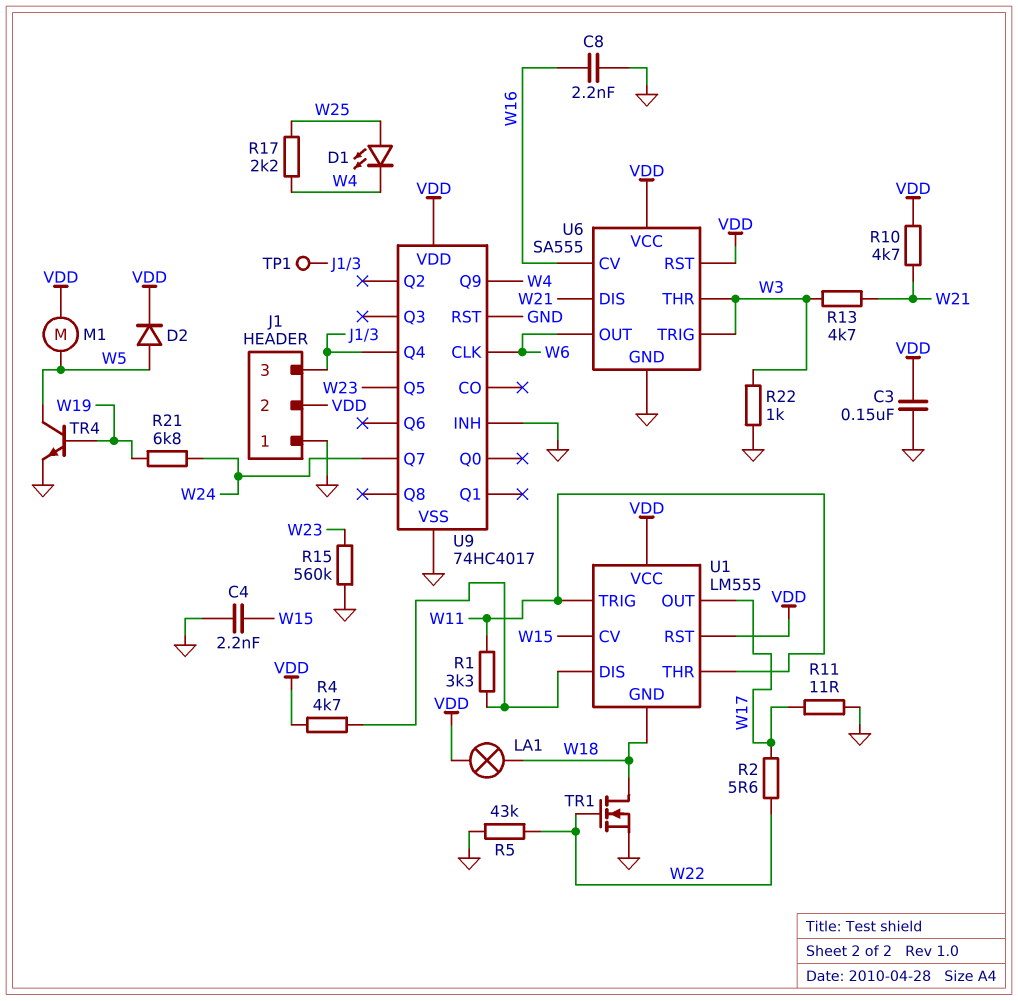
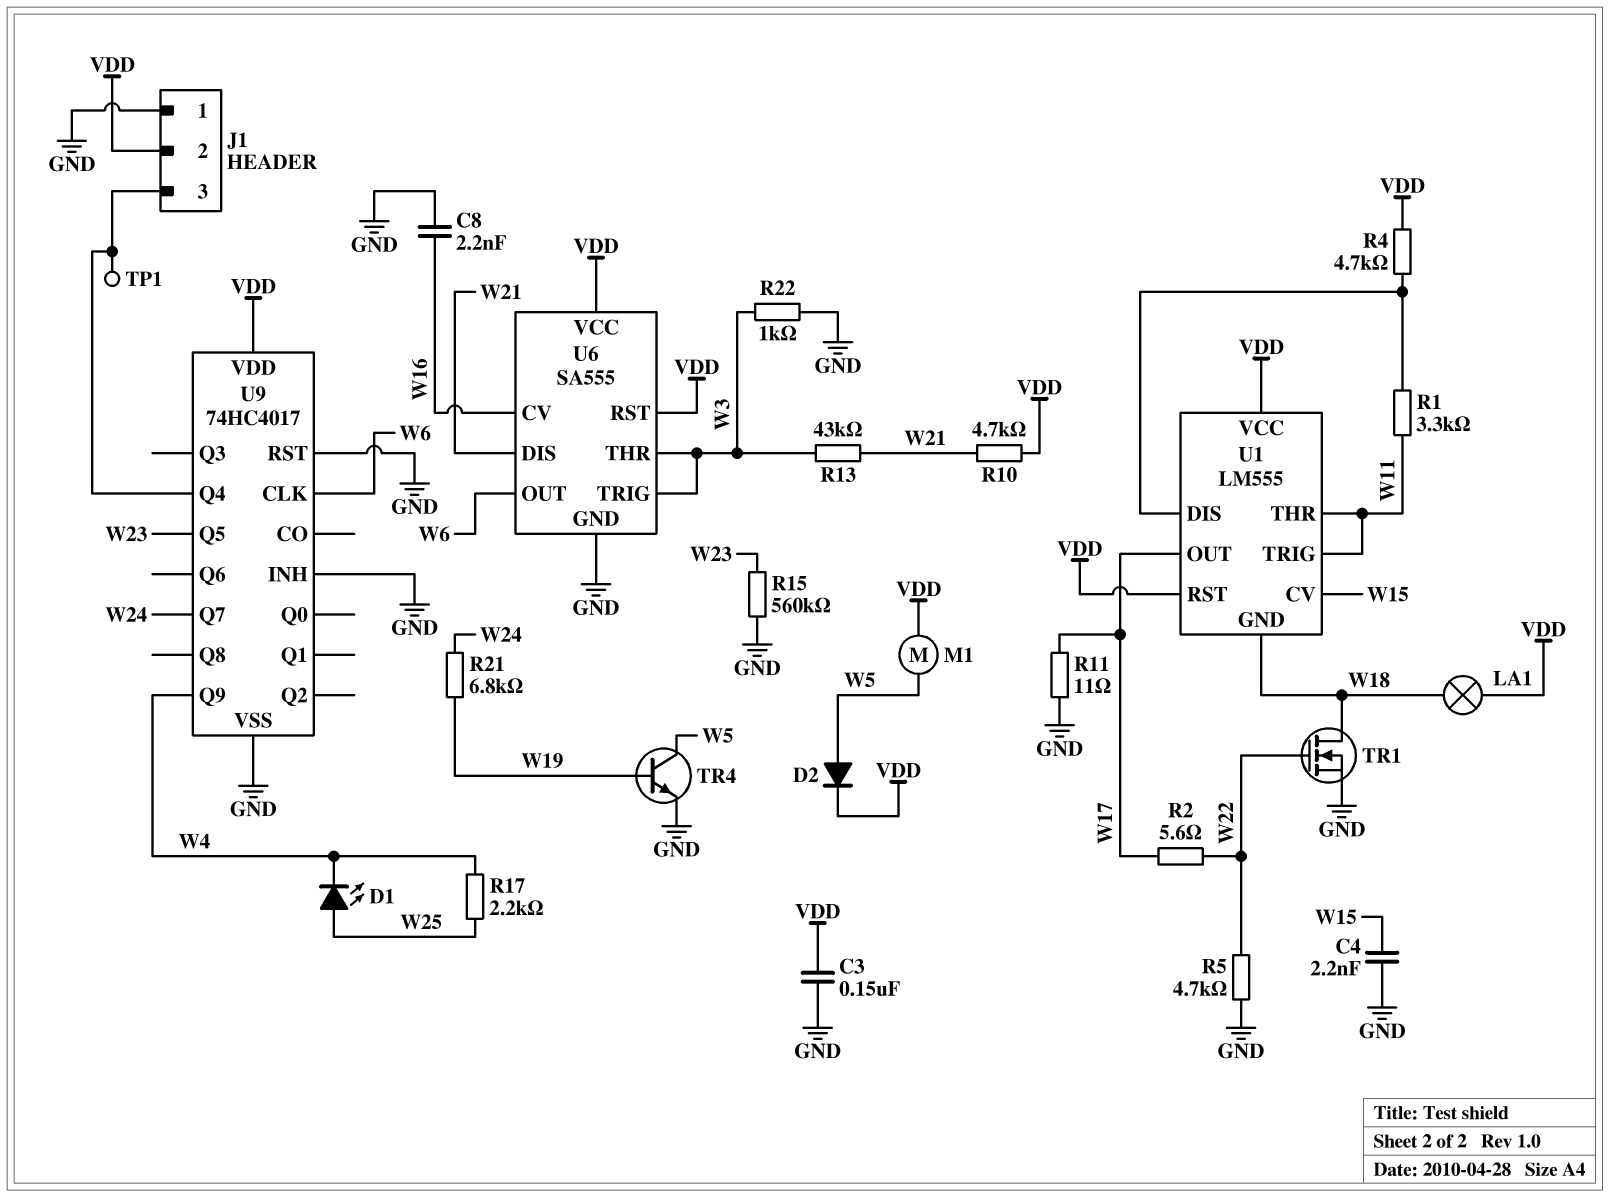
R5: 43k (GND, W22) -> 4.7k (GND, W22)
R13: 4.7k (W3, W21) -> 43k (W3, W21)

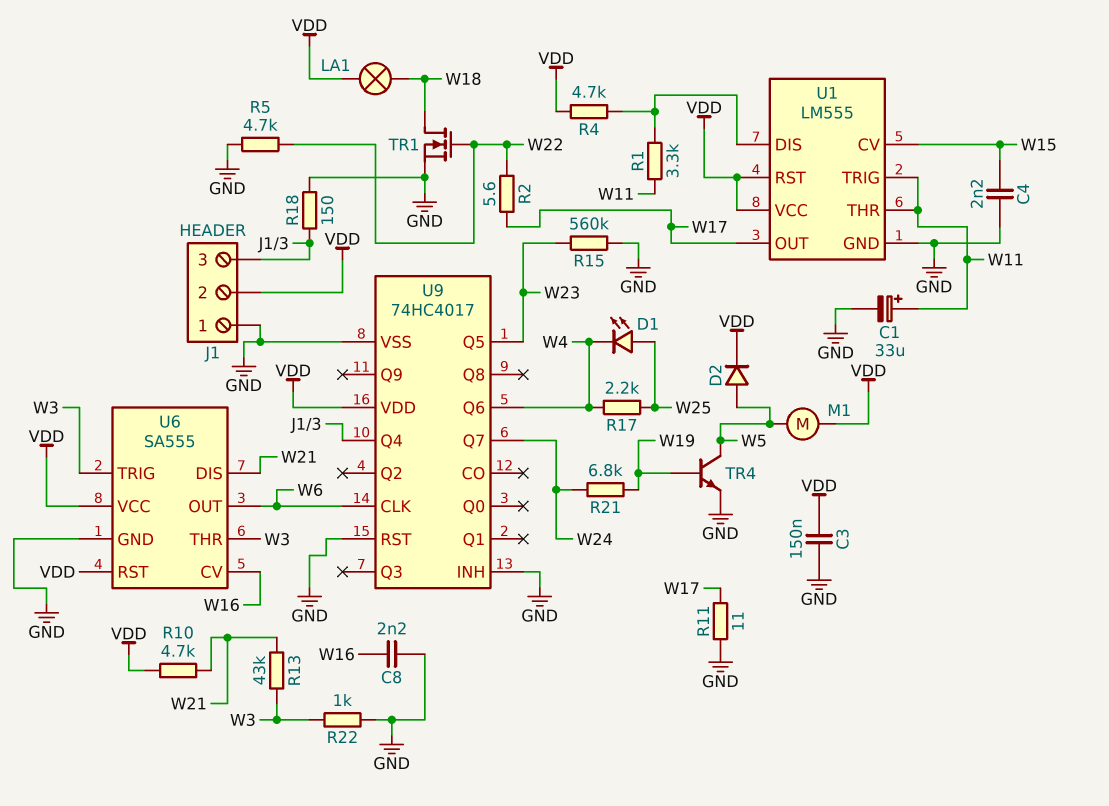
C1: none -> 33uF (plus W11, minus GND)
R18: none -> 150 (GND, J1/3)
TP1: test point (J1/3) -> none
U1 pin GND: W18 -> GND
U9 pin Q6: none -> W4
U9 pin Q9: W4 -> none

